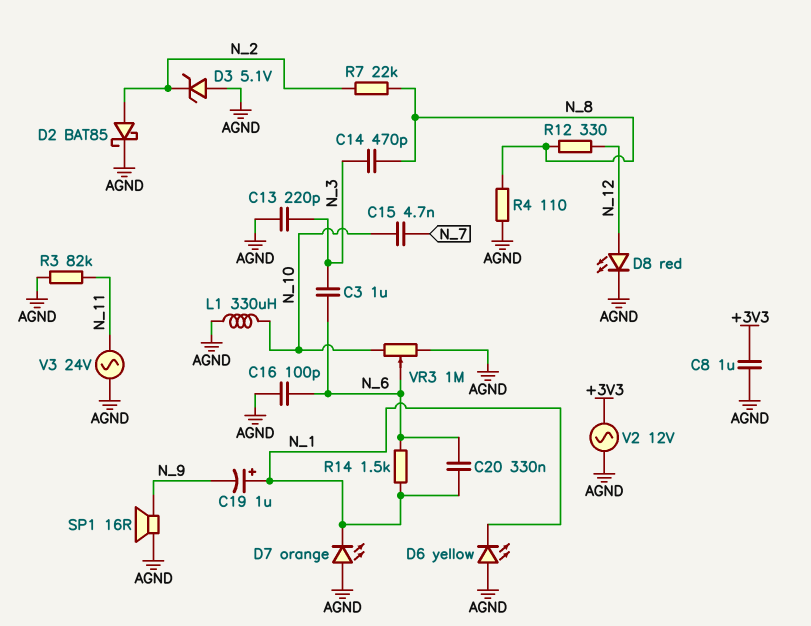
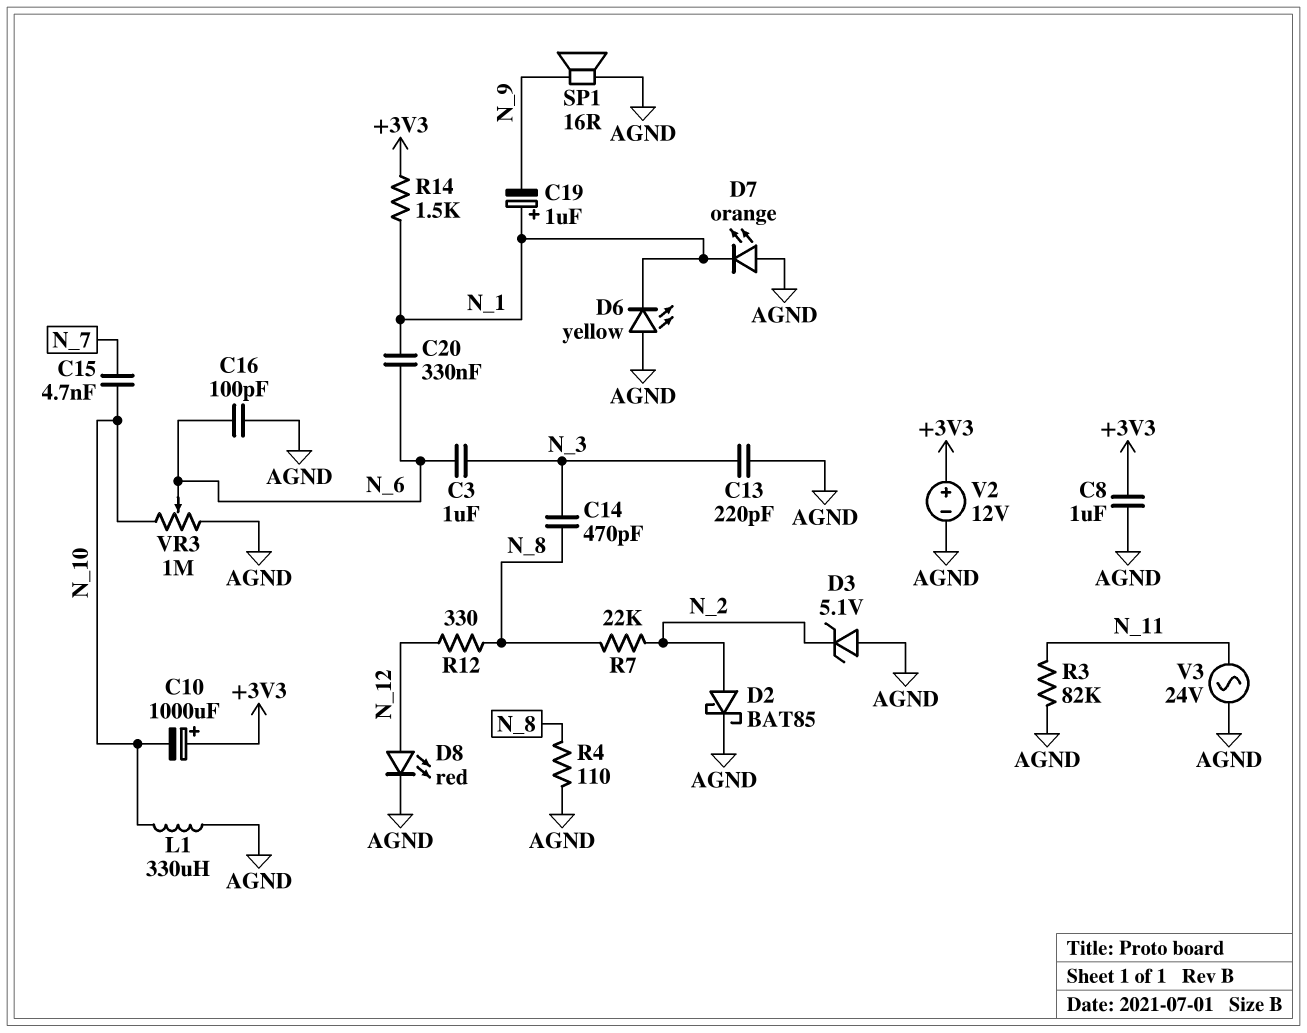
C10: none -> 1000uF (plus +3V3, minus N_10)
R14: 1.5k (N_1, N_6) -> 1.5k (+3V3, N_1)
V2: AC 12V (+3V3, AGND) -> 12V (plus +3V3, minus AGND)

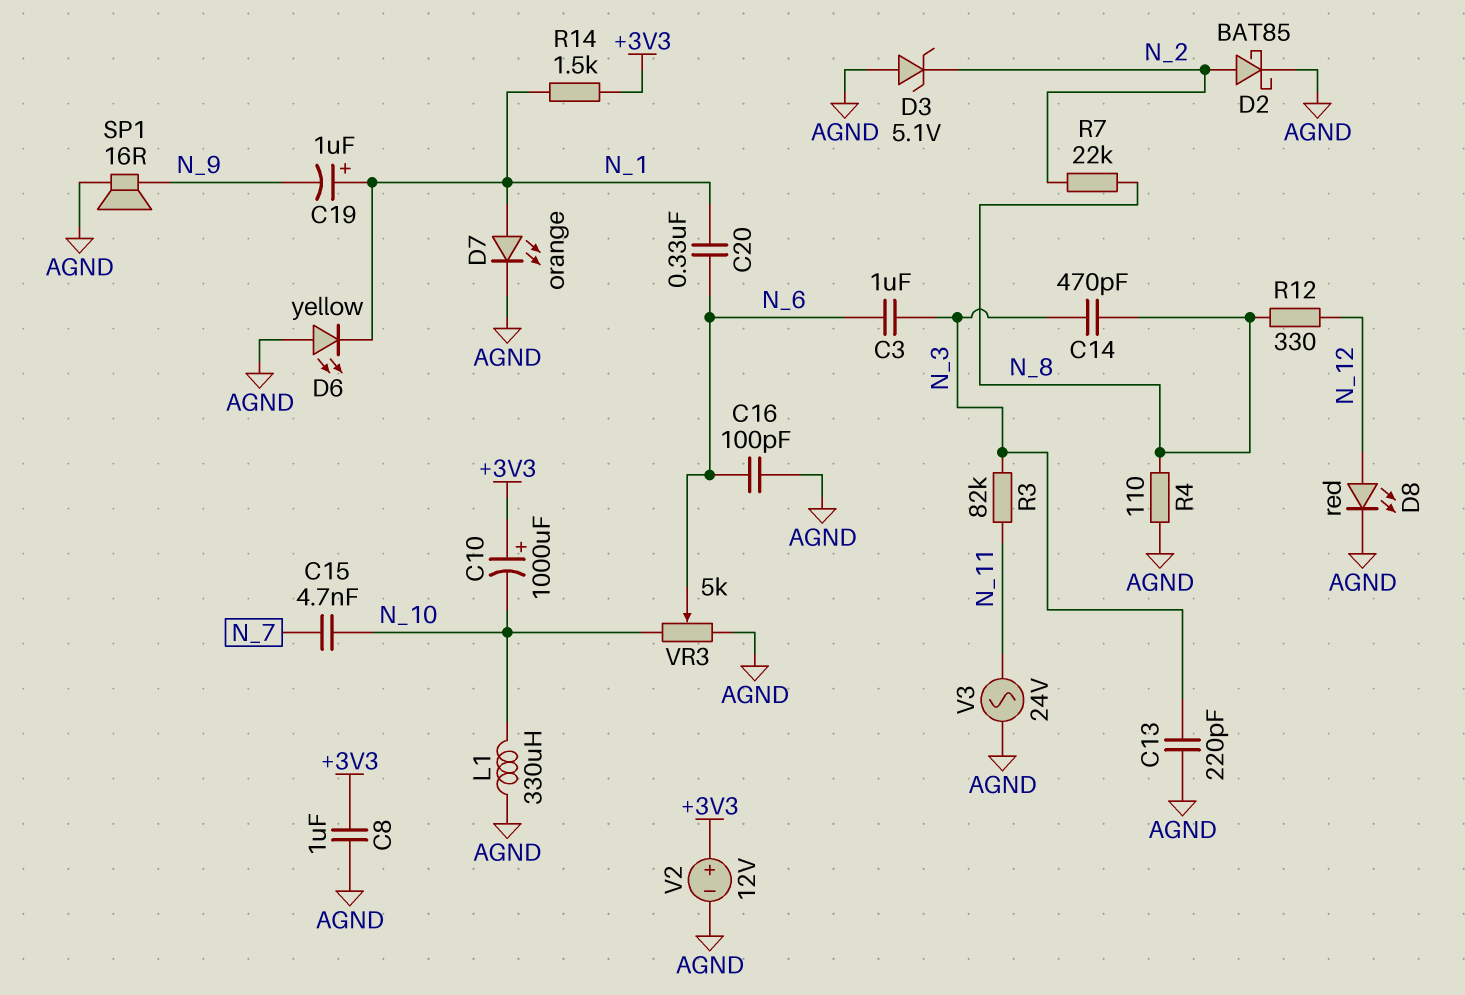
D7: LED orange (A AGND, K N_1) -> LED orange (A N_1, K AGND)
R3: 82k (AGND, N_11) -> 82k (N_3, N_11)
VR3: 1M (AGND, N_10, wiper N_6) -> 5k (AGND, N_10, wiper N_6)

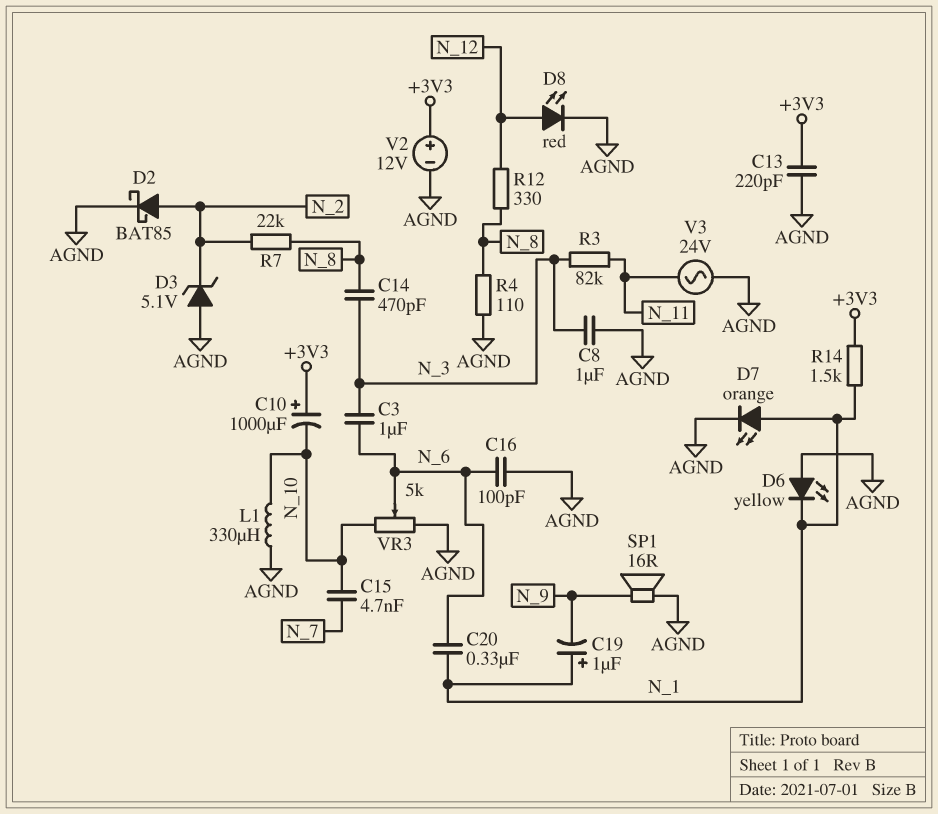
C8: 1uF (+3V3, AGND) -> 1uF (AGND, N_3)
C13: 220pF (AGND, N_3) -> 220pF (+3V3, AGND)

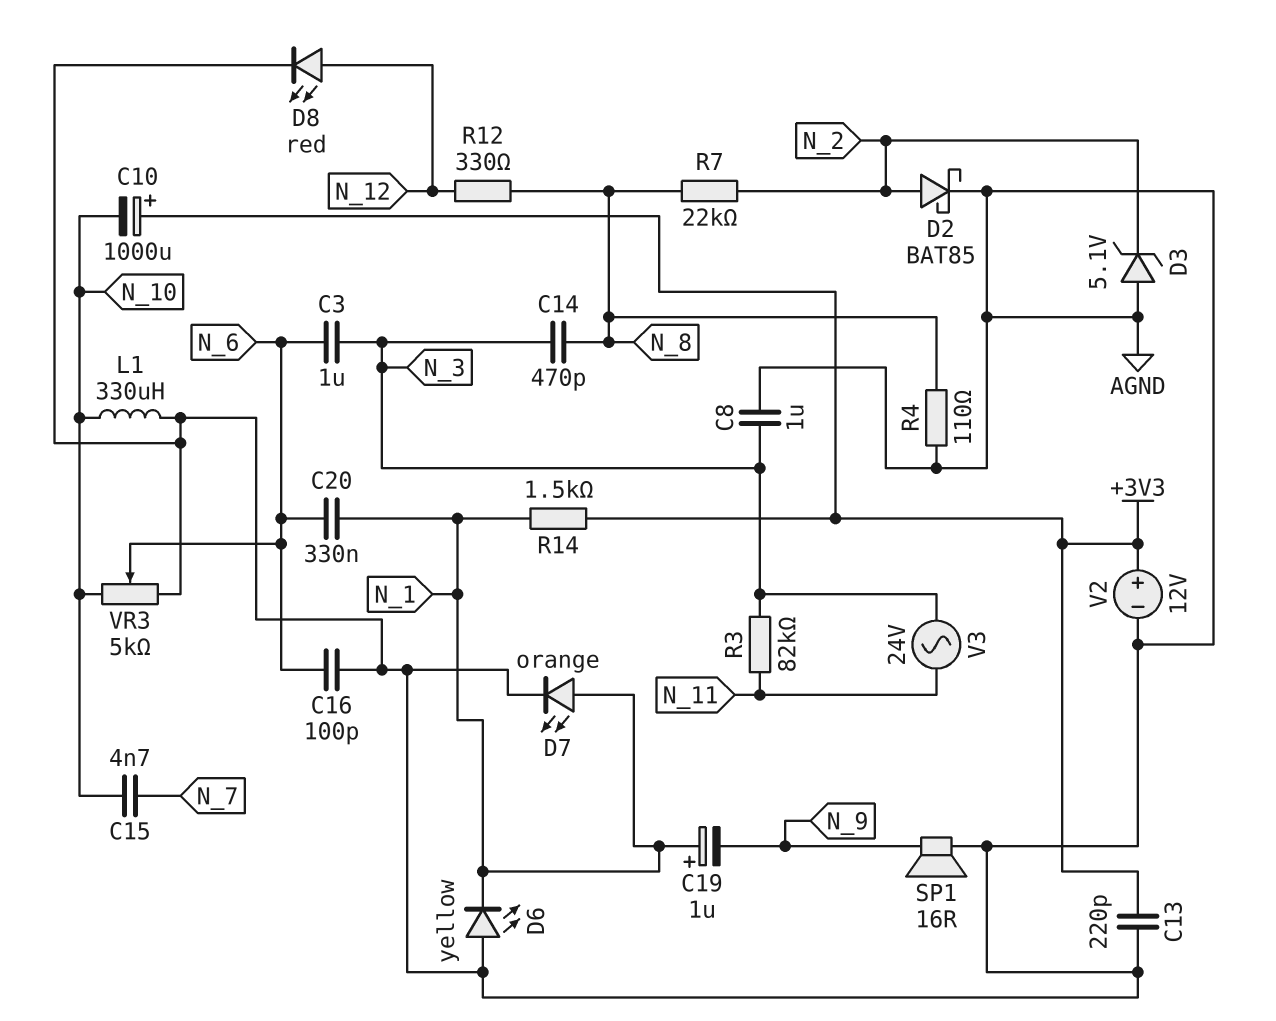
V3: AC 24V (AGND, N_11) -> AC 24V (N_3, N_11)

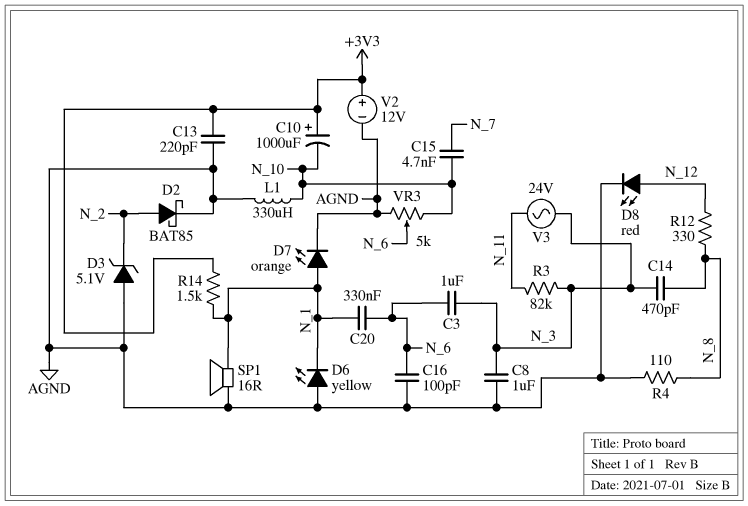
C19: 1uF (plus N_1, minus N_9) -> none
R7: 22k (N_2, N_8) -> none
SP1: speaker 16R (AGND, N_9) -> speaker 16R (AGND, N_1)

